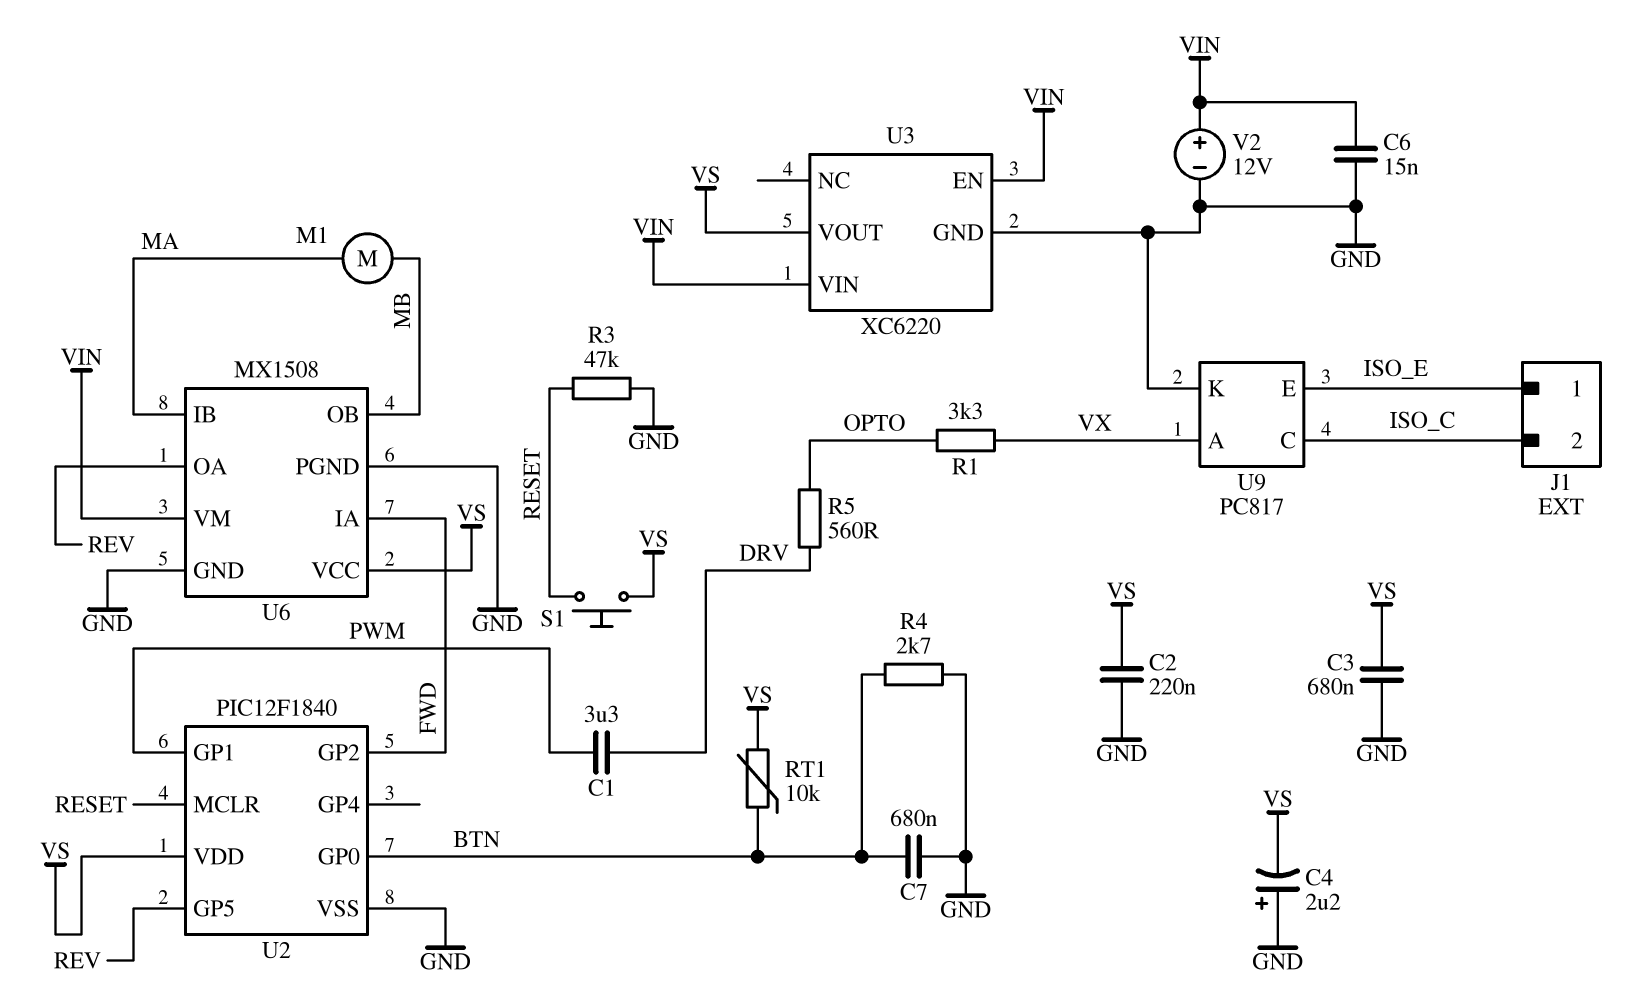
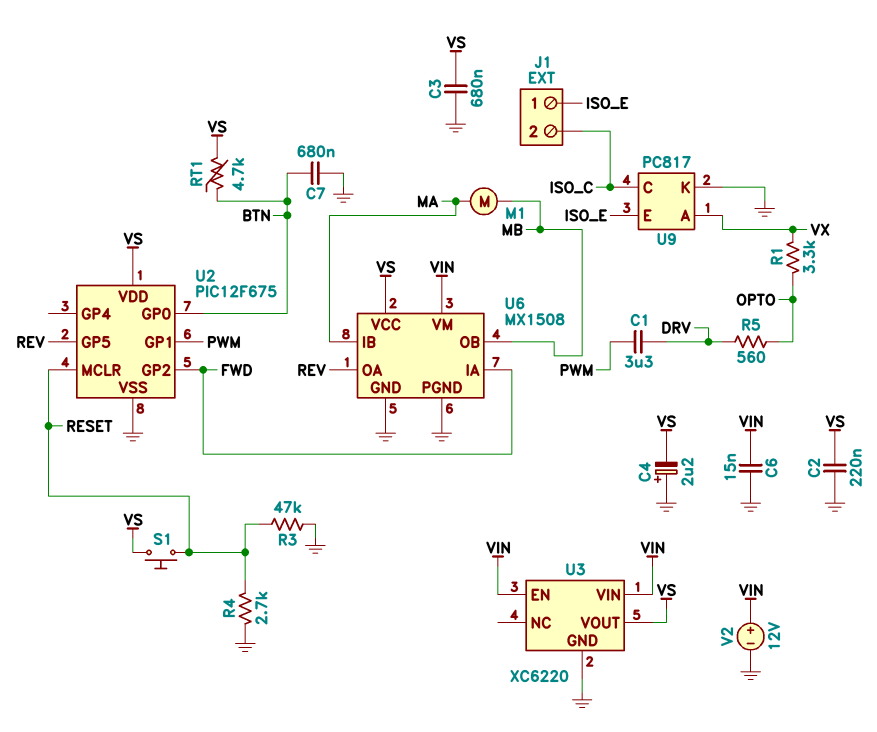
R4: 2.7k (BTN, GND) -> 2.7k (GND, RESET)
RT1: 10k (BTN, VS) -> 4.7k (BTN, VS)
U2: PIC12F1840 -> PIC12F675

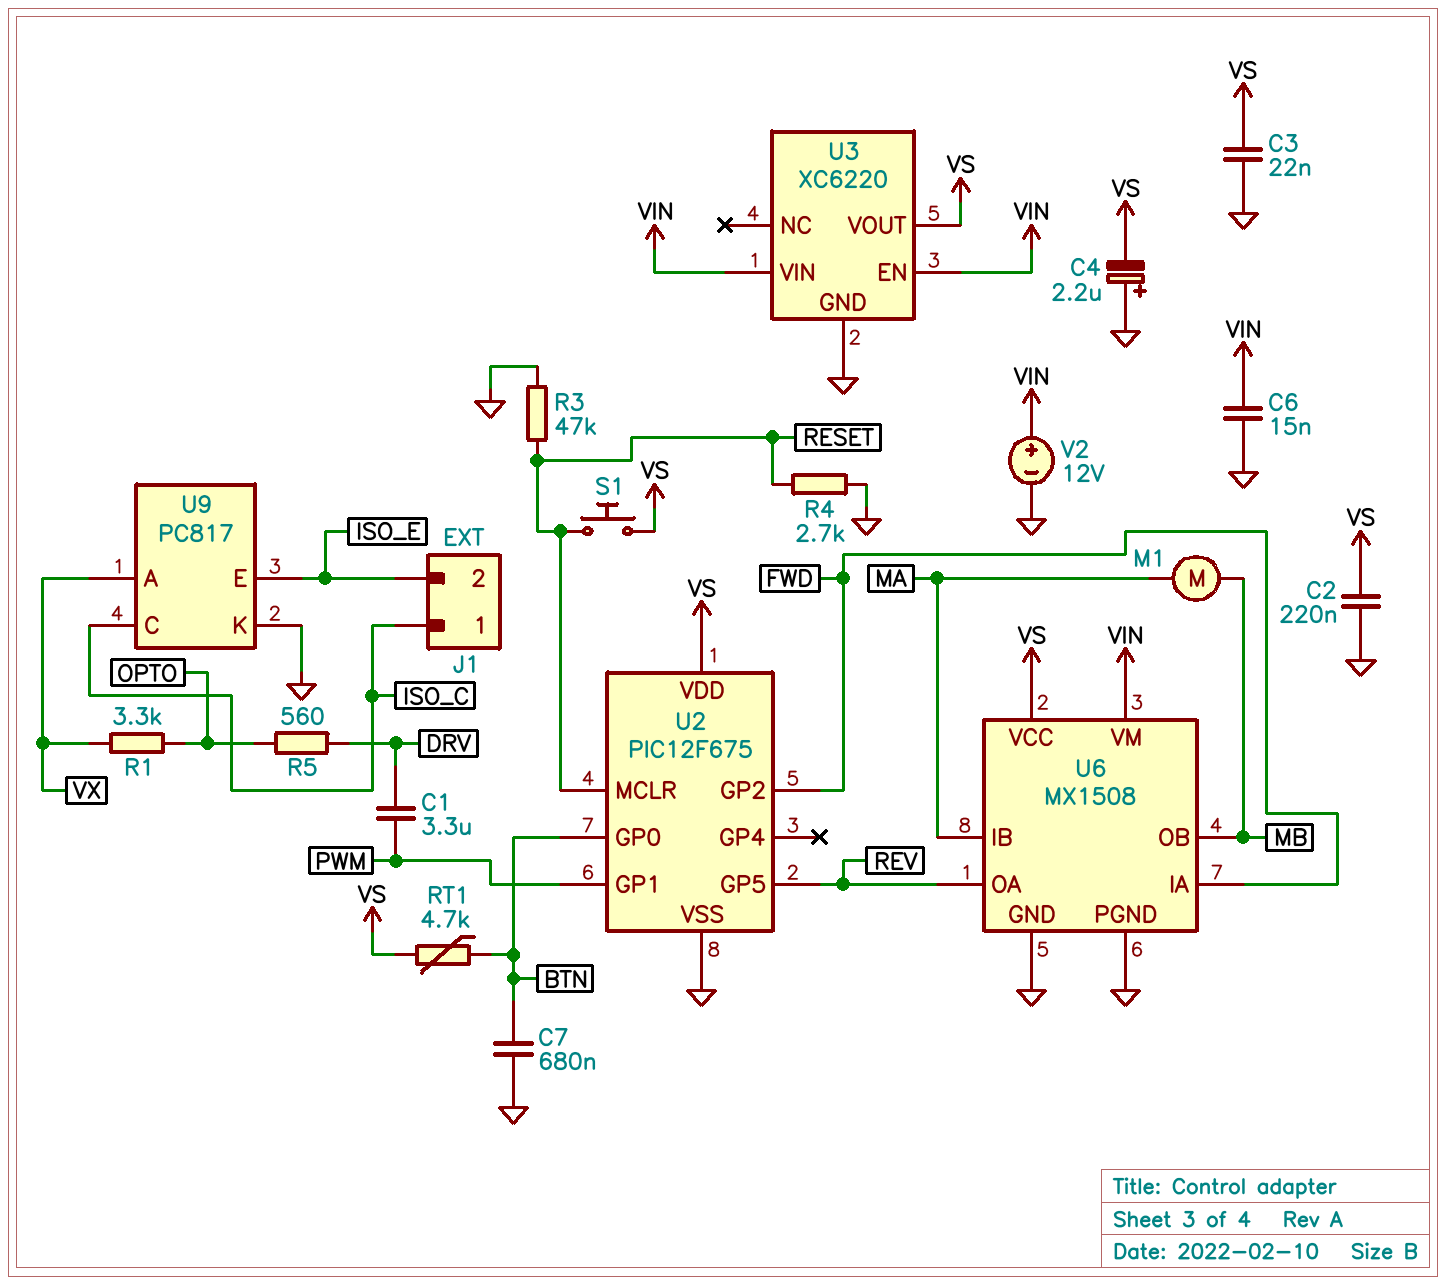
C3: 680nF (GND, VS) -> 22nF (GND, VS)
J1 pin 1: ISO_E -> ISO_C
J1 pin 2: ISO_C -> ISO_E

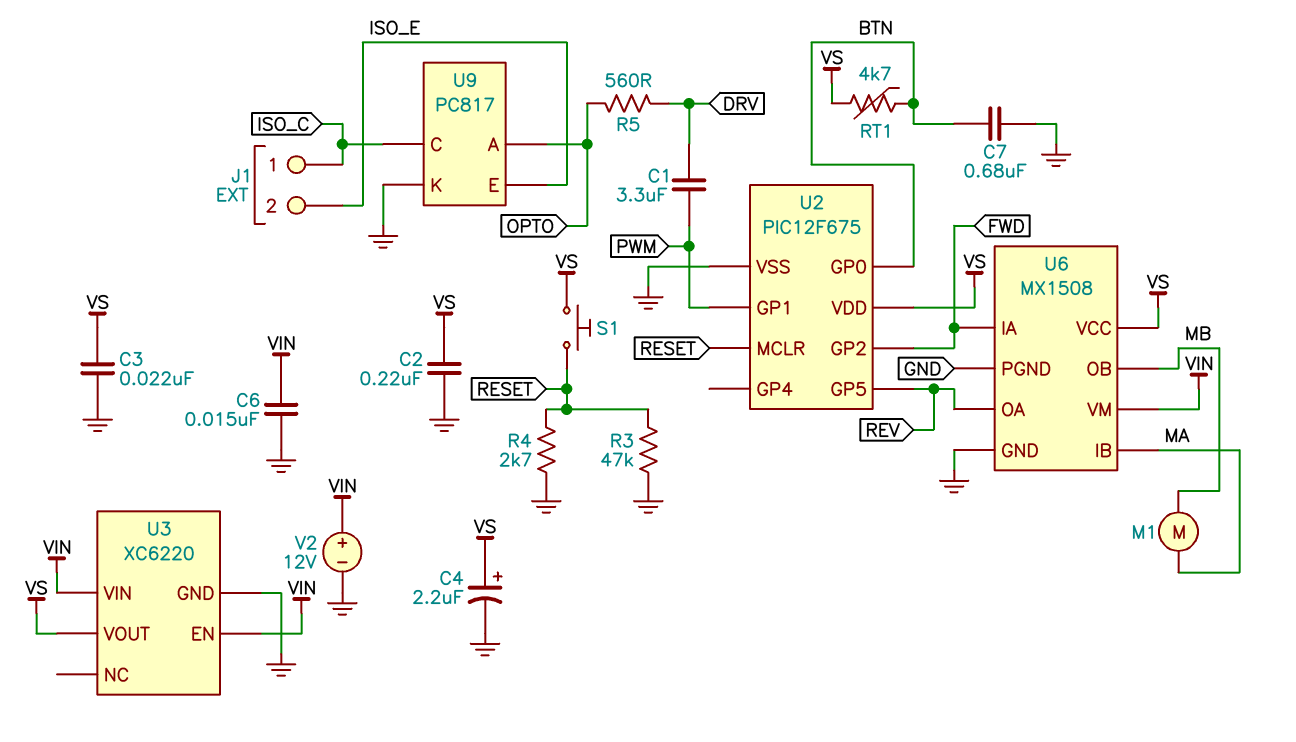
C4: 2.2uF (plus GND, minus VS) -> 2.2uF (plus VS, minus GND)
R1: 3.3k (OPTO, VX) -> none
U9 pin A: VX -> OPTO

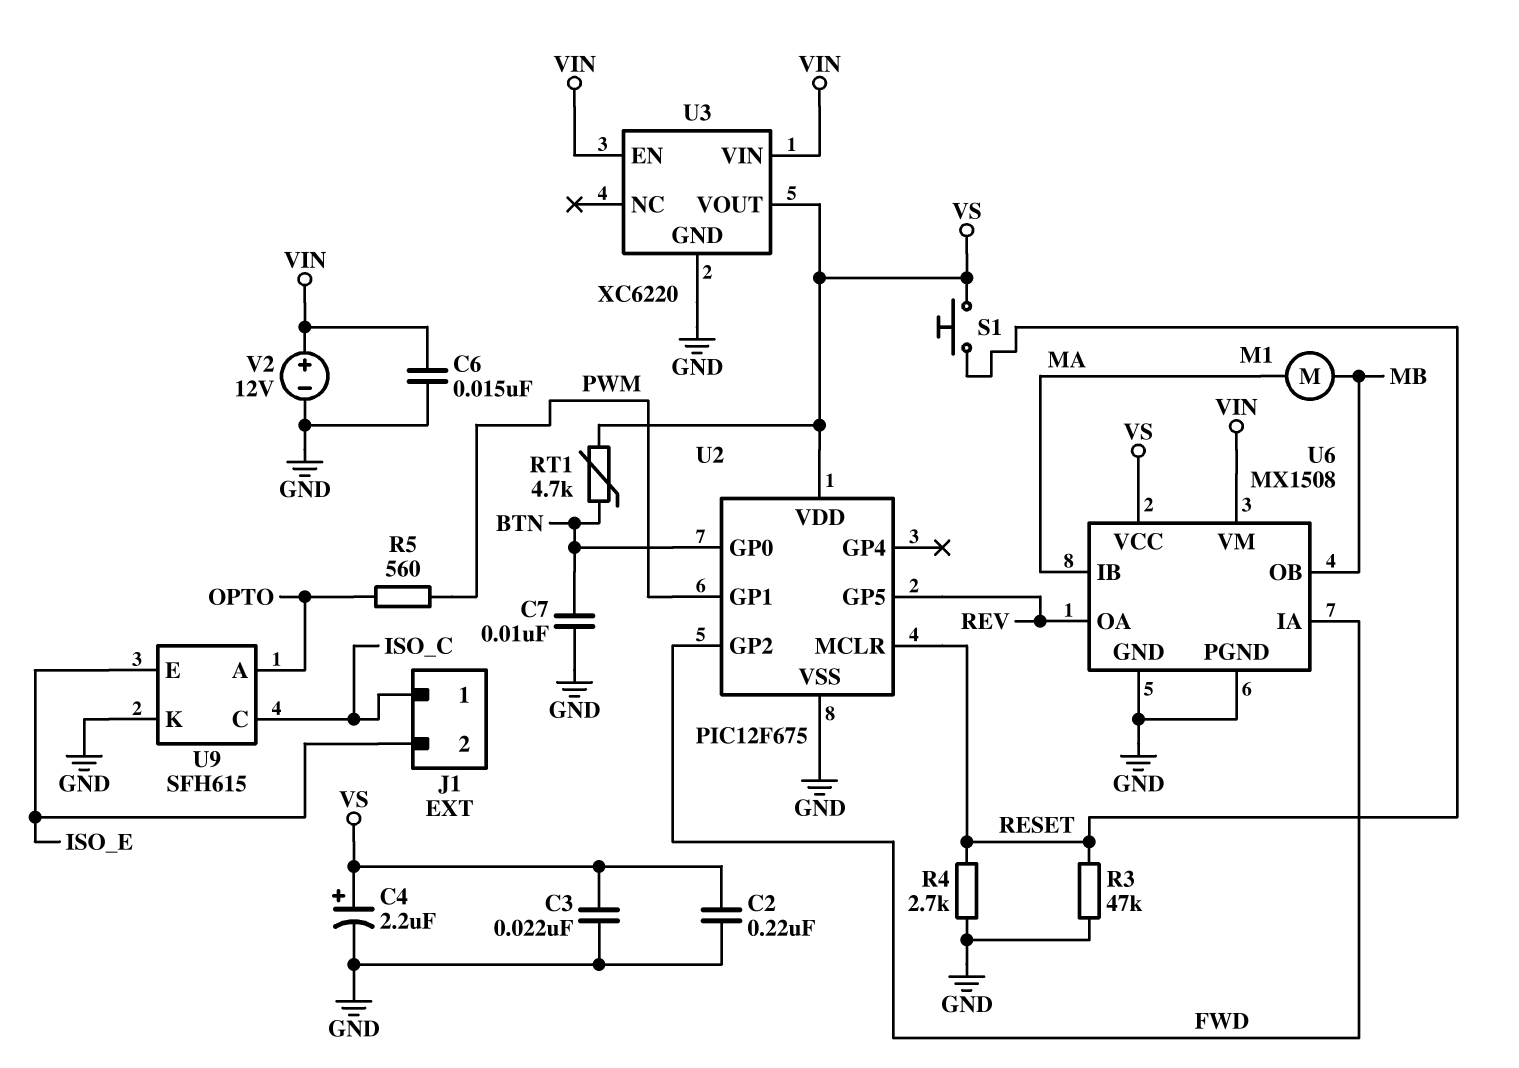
C1: 3.3uF (DRV, PWM) -> none
C7: 680nF (BTN, GND) -> 10nF (BTN, GND)
R5: 560 (DRV, OPTO) -> 560 (OPTO, PWM)
U9: PC817 -> SFH615

